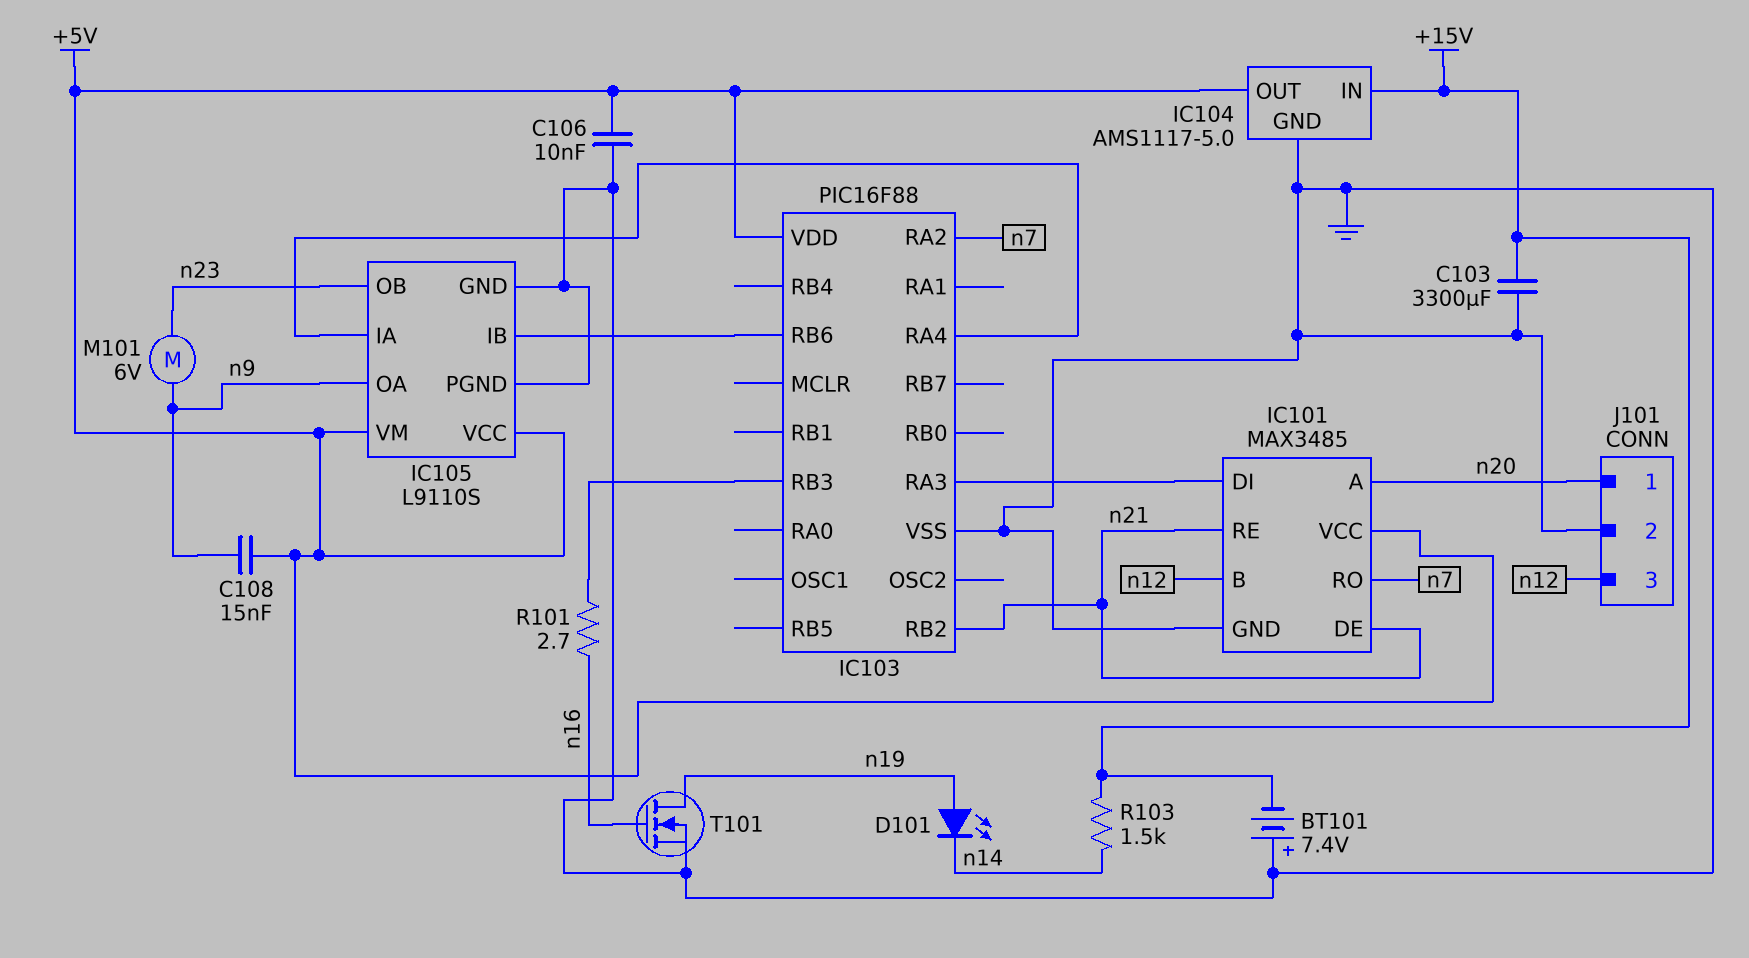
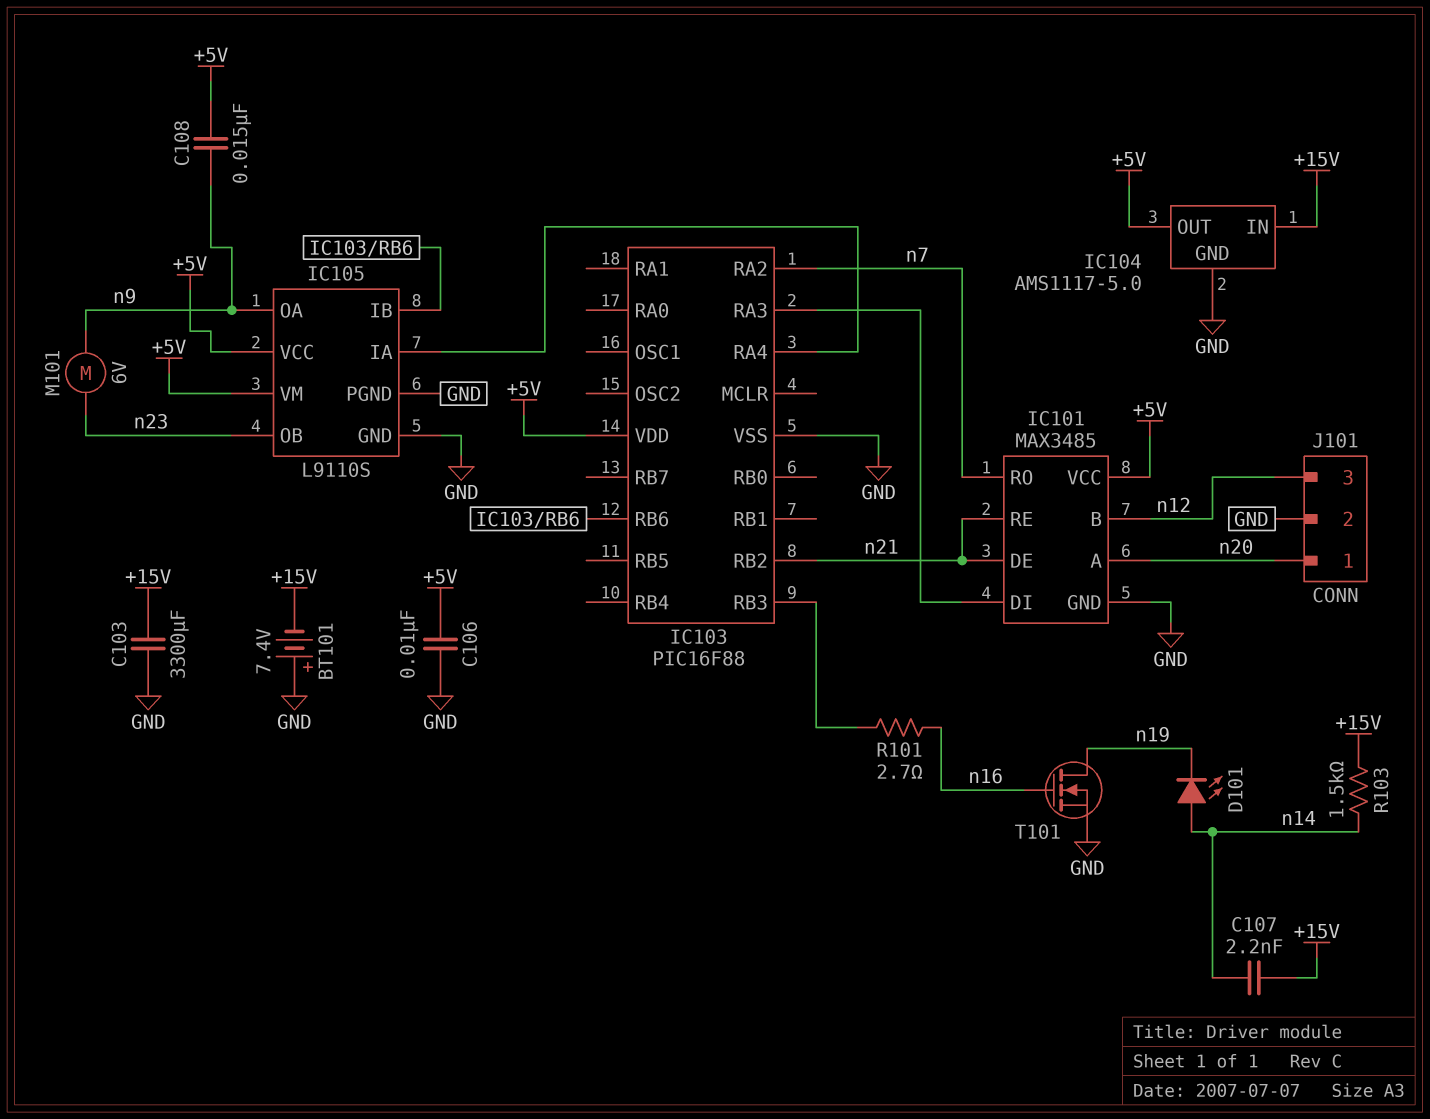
C107: none -> 2.2nF (+15V, n14)
D101: LED (A n19, K n14) -> LED (A n14, K n19)

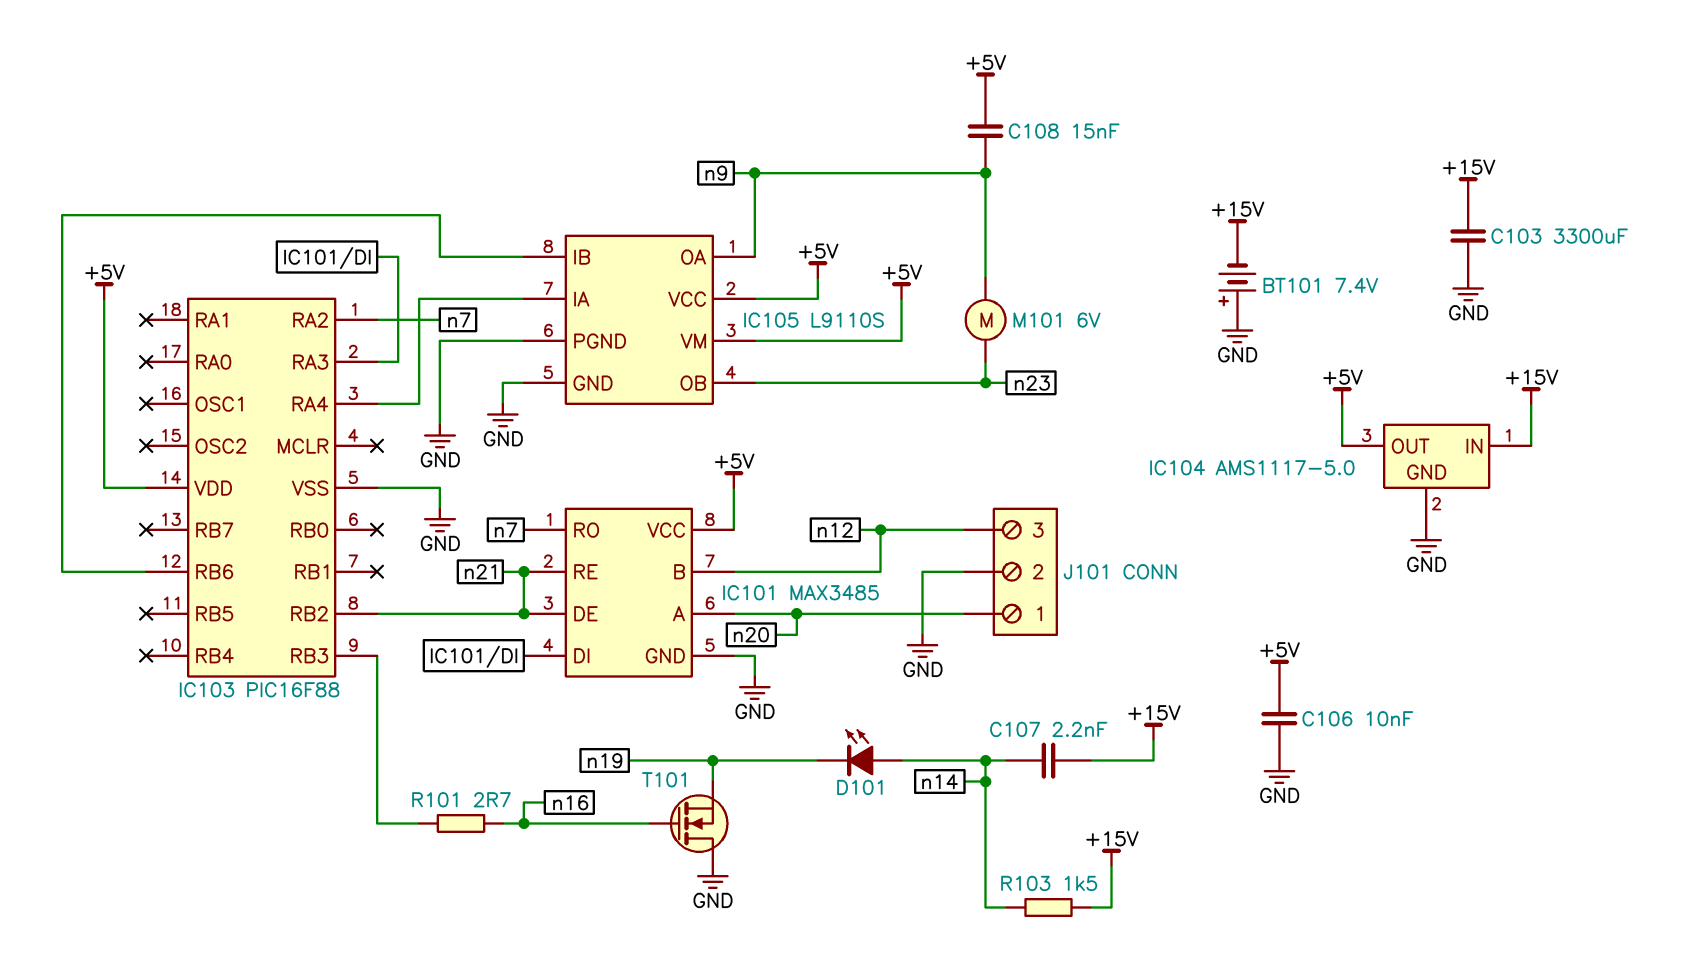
T101: NMOS (G n16, D n19, S GND) -> NMOS (G n16, D GND, S n19)

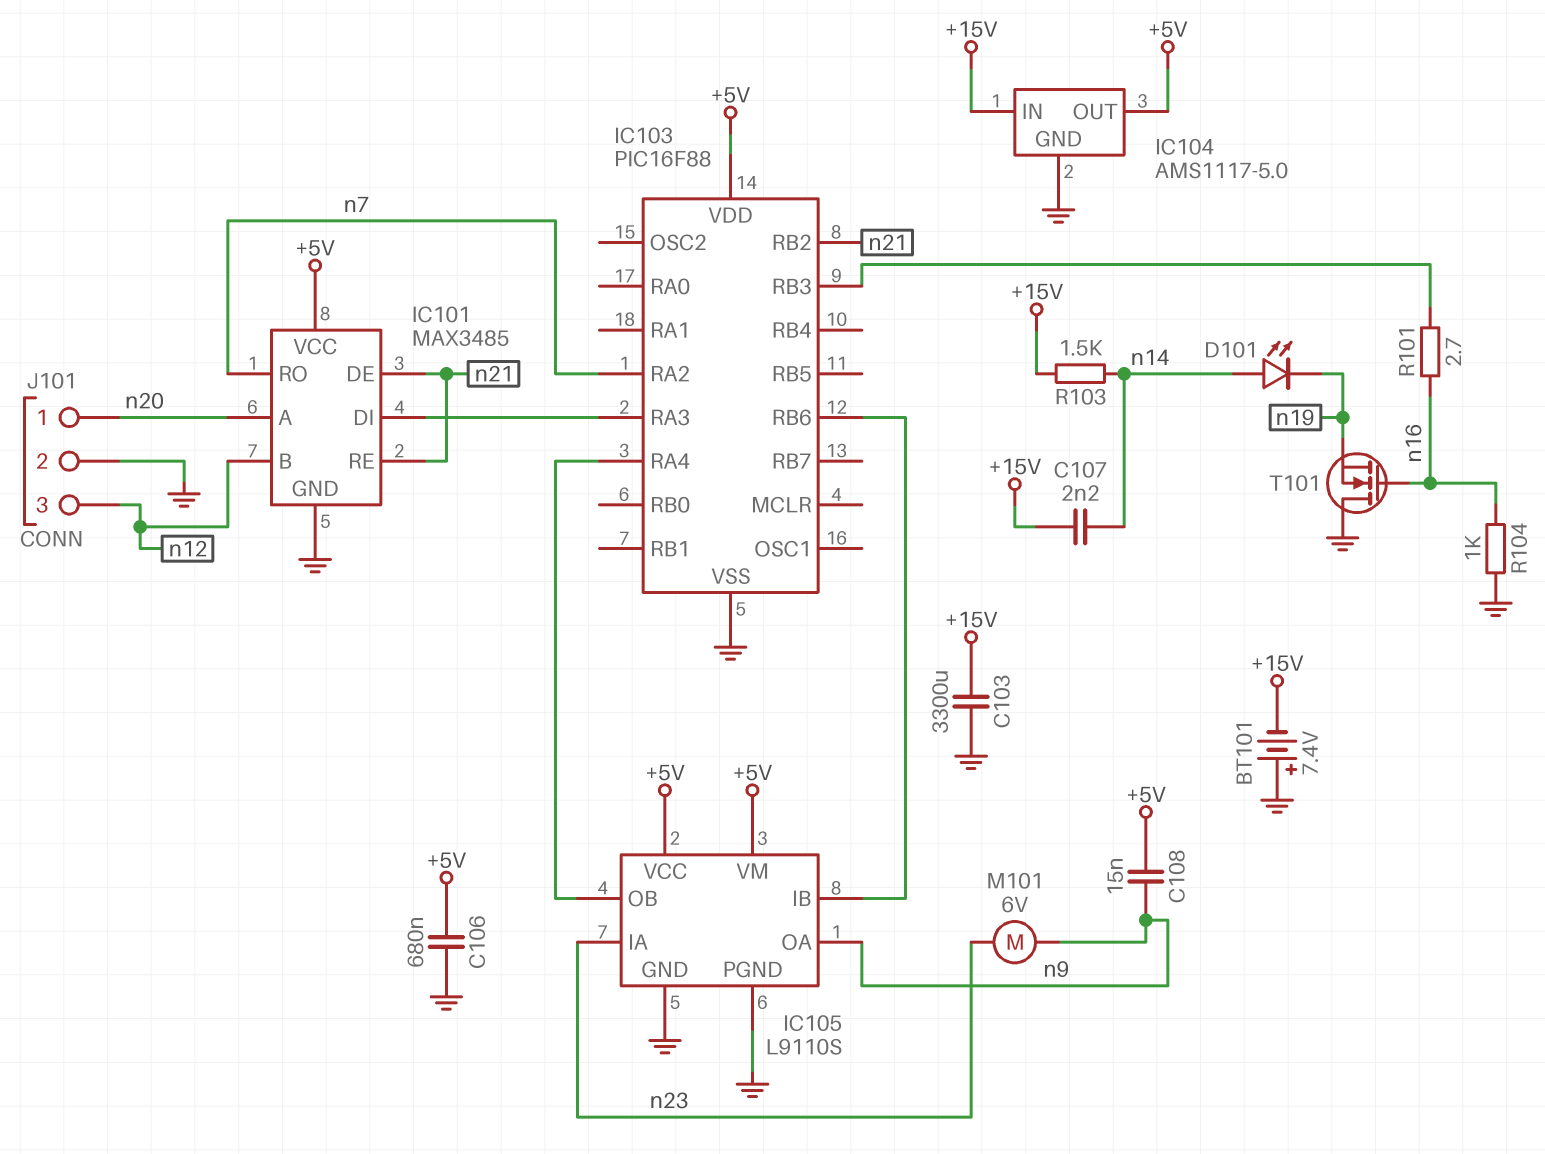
C106: 10nF (+5V, GND) -> 680nF (+5V, GND)
IC105 pin IA: IC103/RA4 -> n23
IC105 pin OB: n23 -> IC103/RA4
R104: none -> 1k (GND, n16)

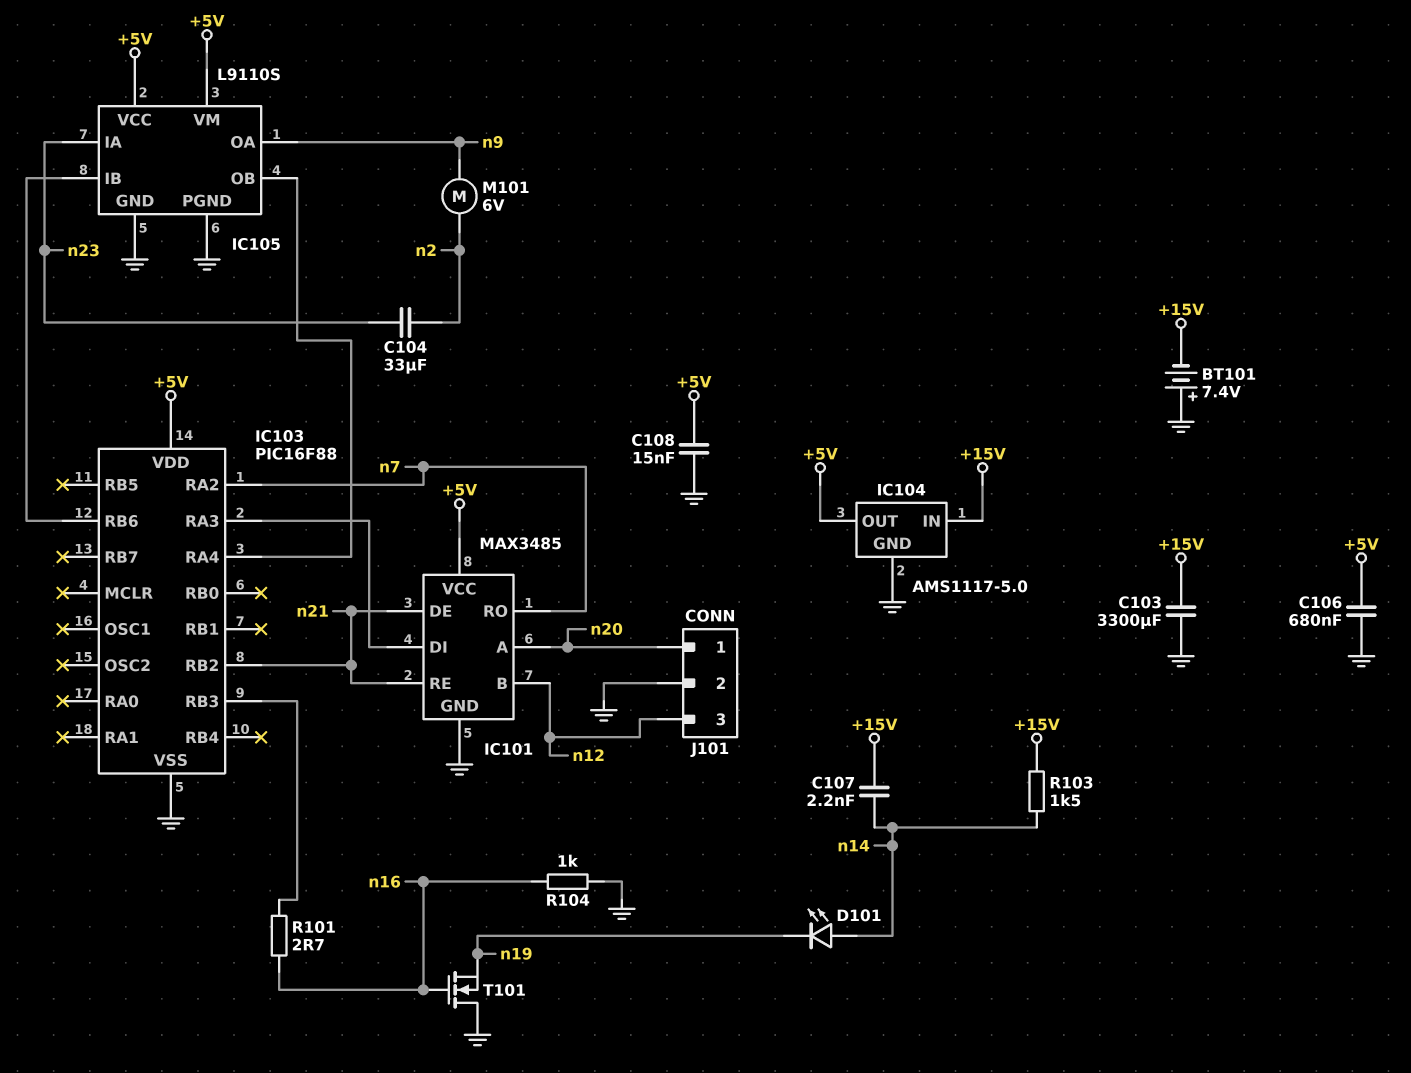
C104: none -> 33uF (n2, n23)
C108: 15nF (+5V, n9) -> 15nF (+5V, GND)
M101: motor 6V (n9, n23) -> motor 6V (n2, n9)

